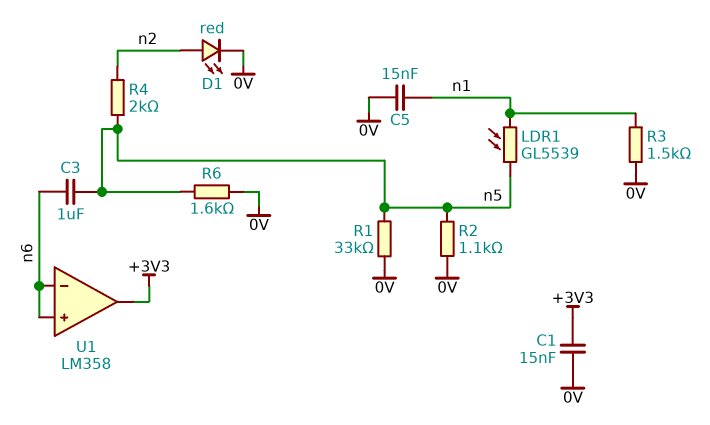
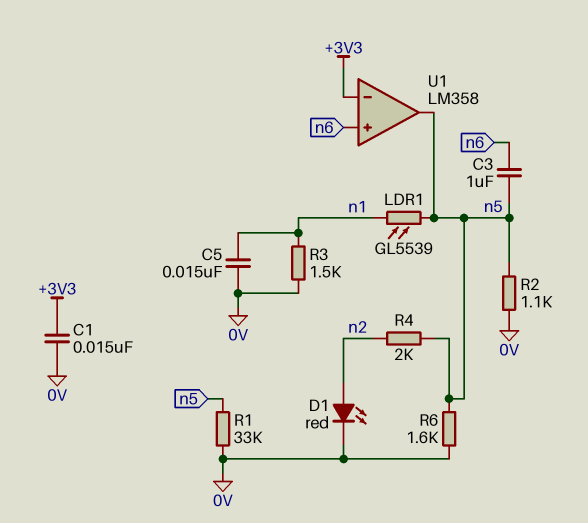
U1 pin in-: n6 -> +3V3
U1 pin out: +3V3 -> n5

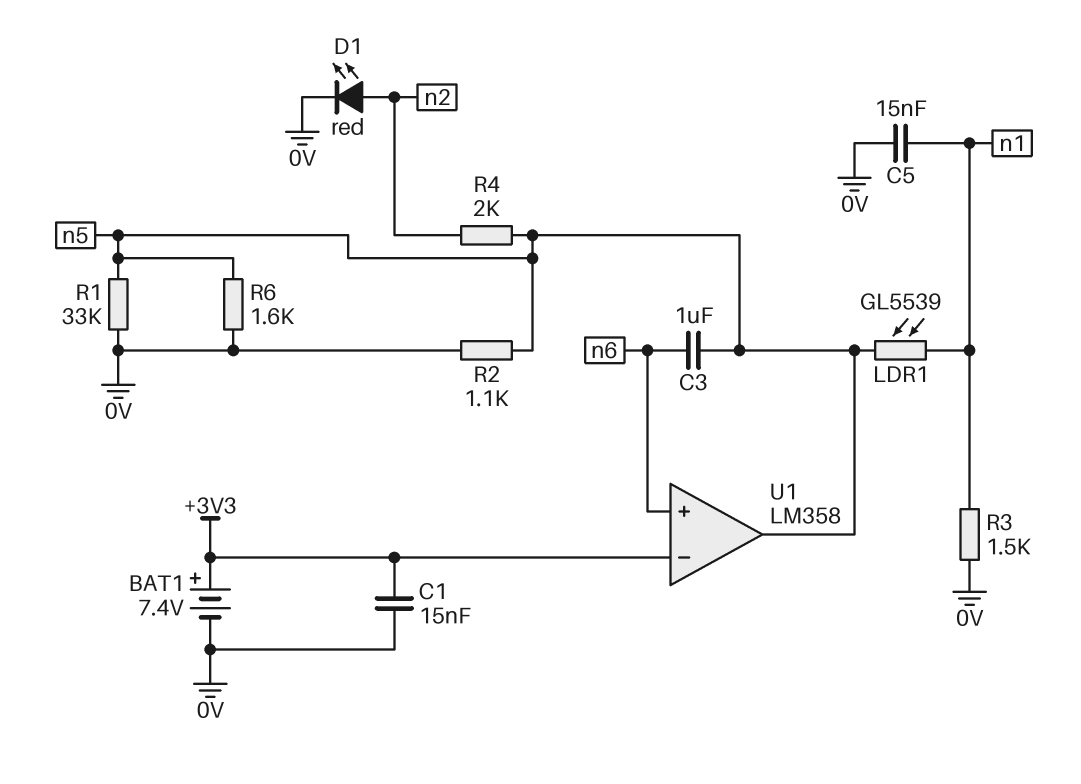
BAT1: none -> 7.4V (plus +3V3, minus 0V)

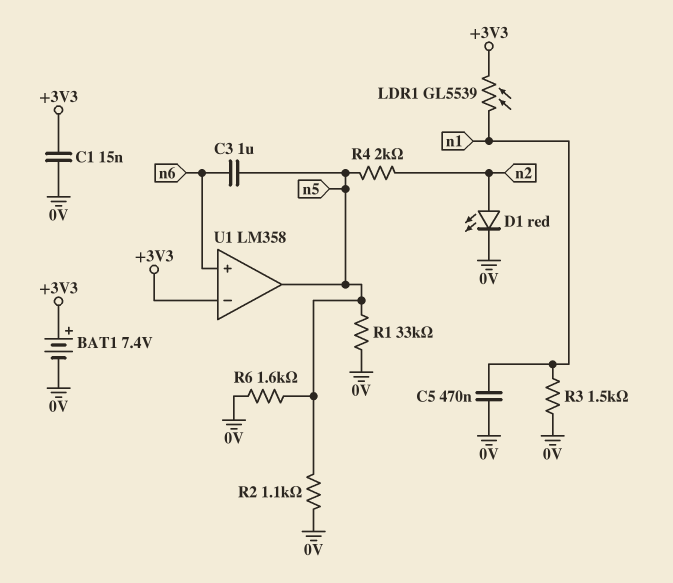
C5: 15nF (0V, n1) -> 470nF (0V, n1)
LDR1: GL5539 (n1, n5) -> GL5539 (+3V3, n1)

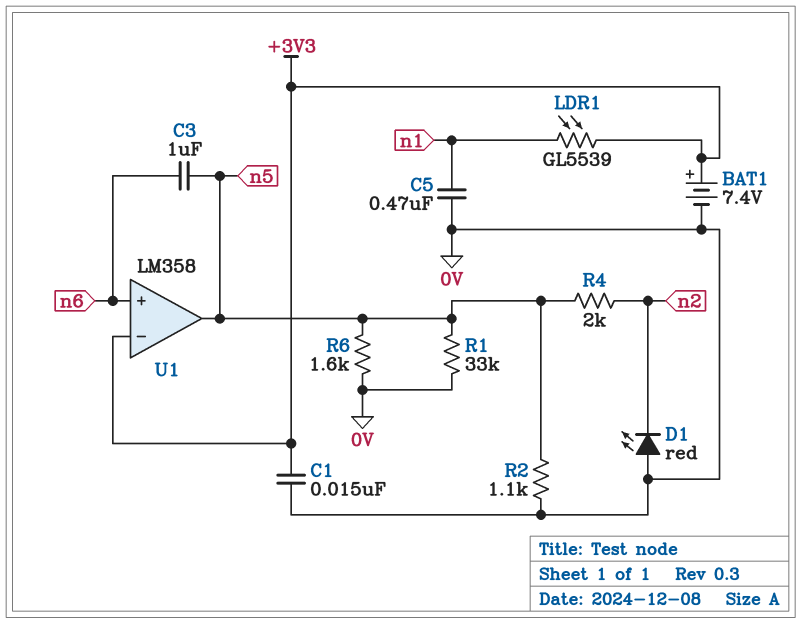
D1: LED red (A n2, K 0V) -> LED red (A 0V, K n2)
R3: 1.5k (0V, n1) -> none

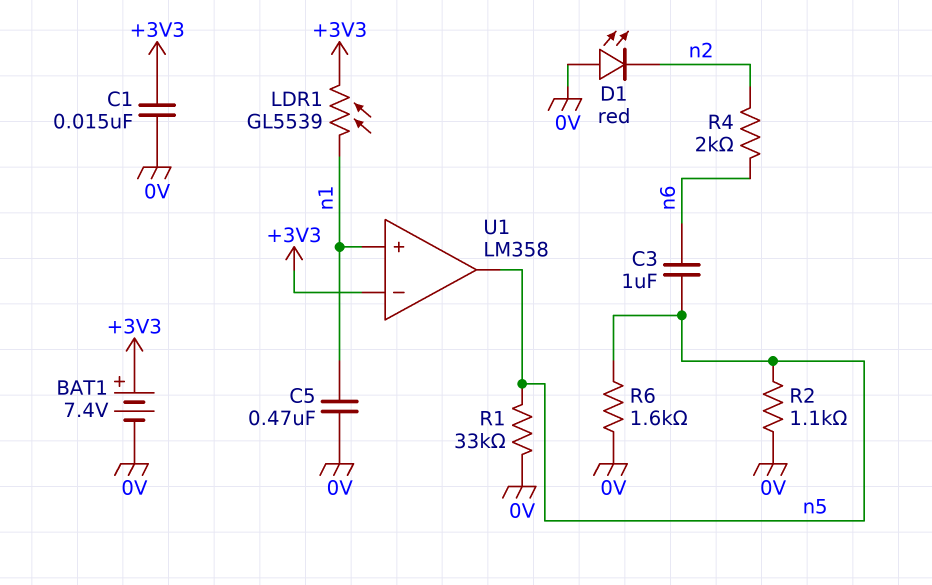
R4: 2k (n2, n5) -> 2k (n2, n6)
U1 pin in+: n6 -> n1

